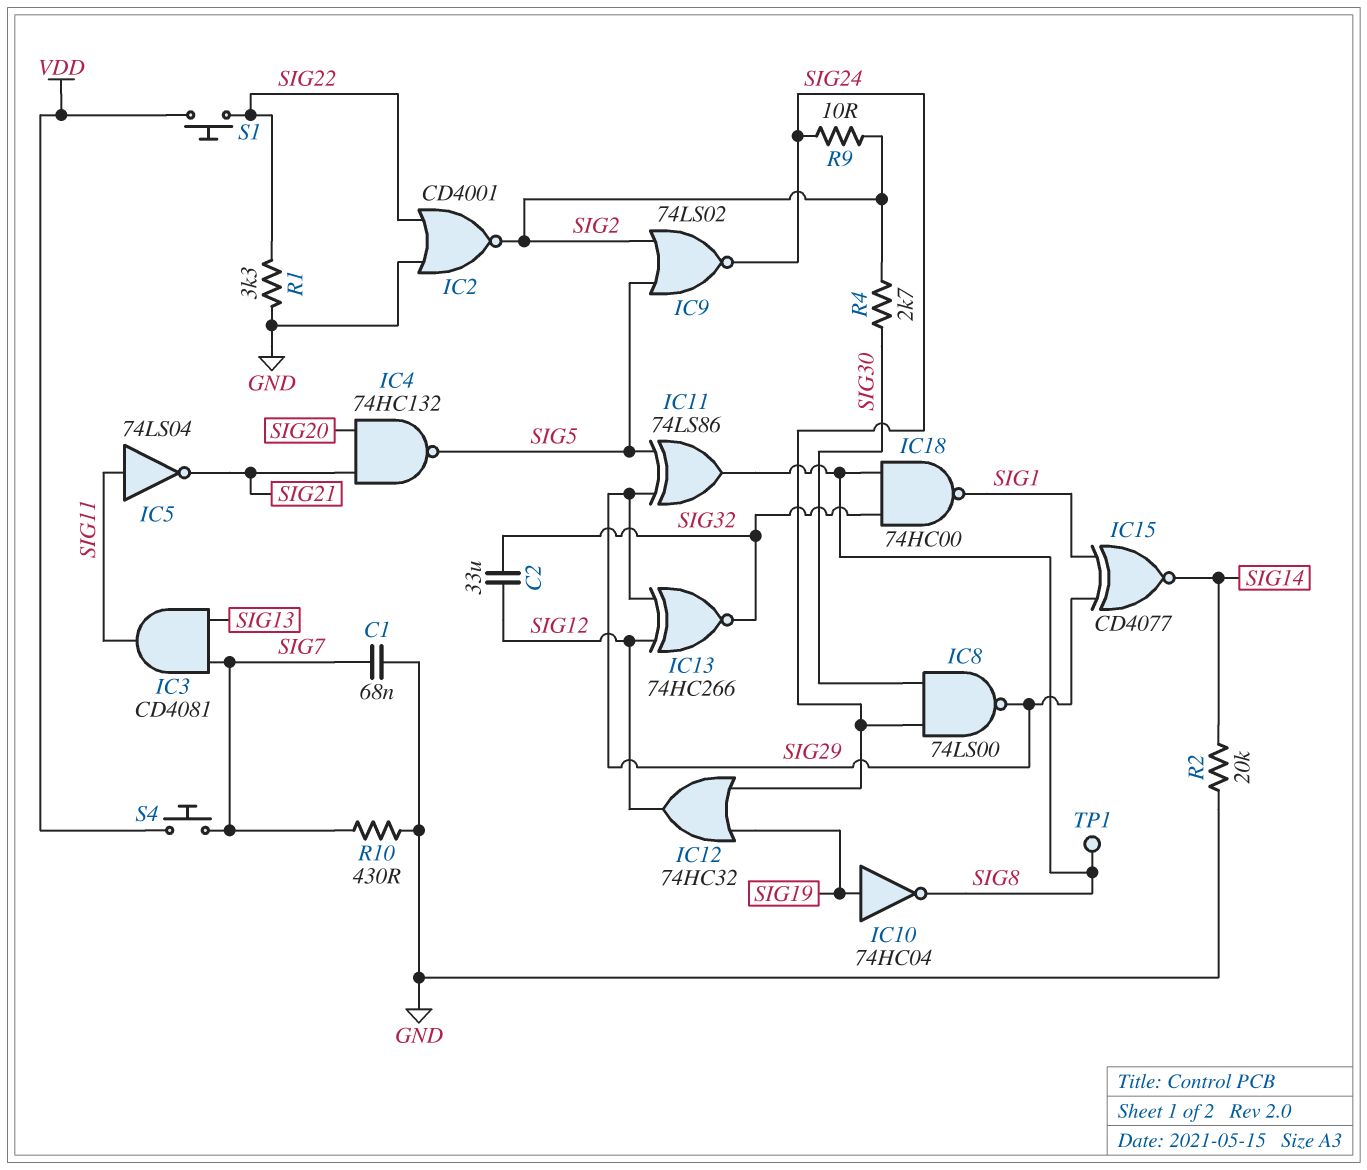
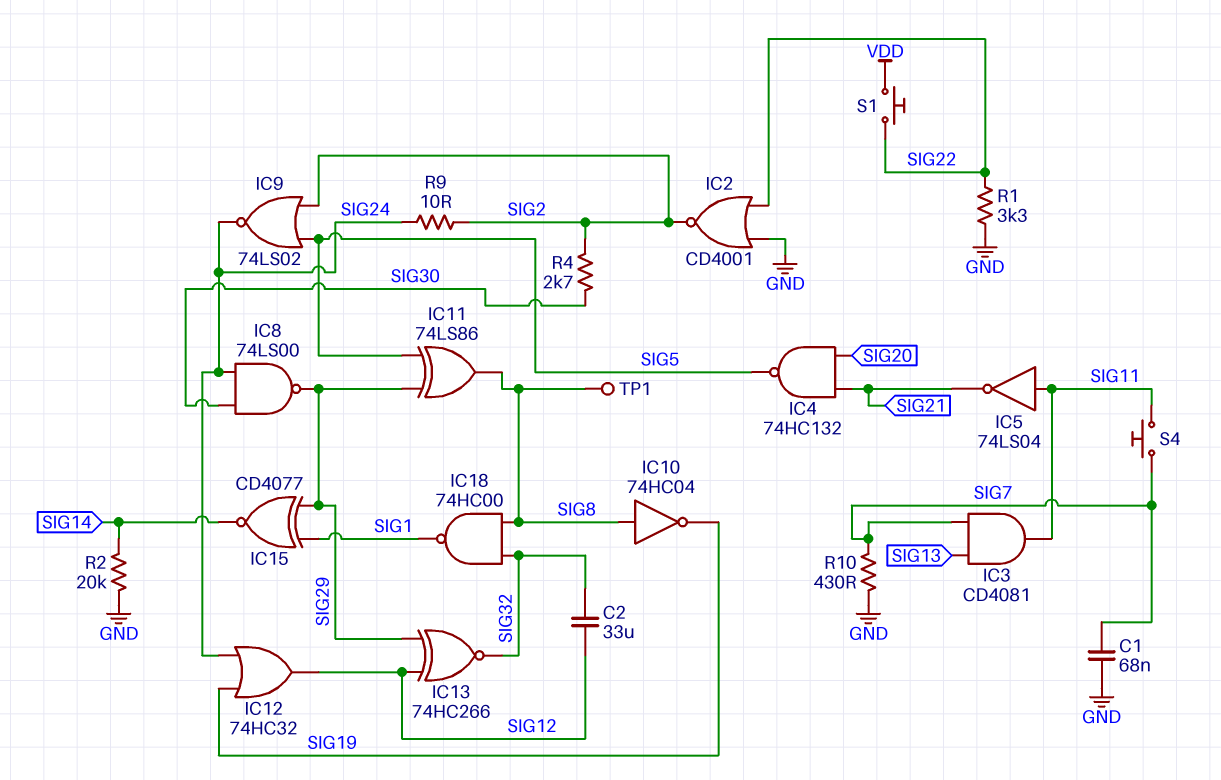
IC10: NOT 74HC04 (in SIG19, out SIG8) -> NOT 74HC04 (in SIG8, out SIG19)
S4: button (SIG7, VDD) -> button (SIG7, SIG11)

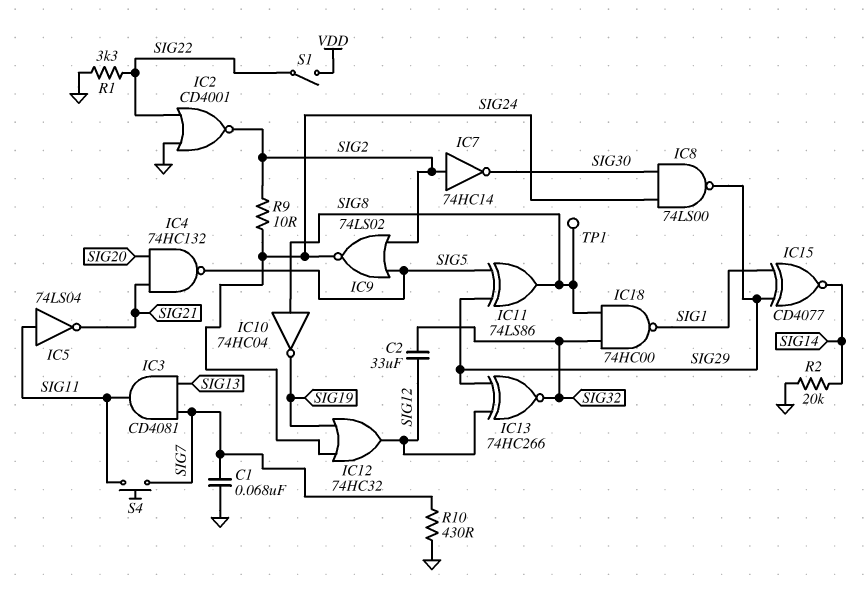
IC7: none -> NOT 74HC14 (in SIG2, out SIG30)
R4: 2.7k (SIG2, SIG30) -> none
S1: button (SIG22, VDD) -> switch (SIG22, VDD)

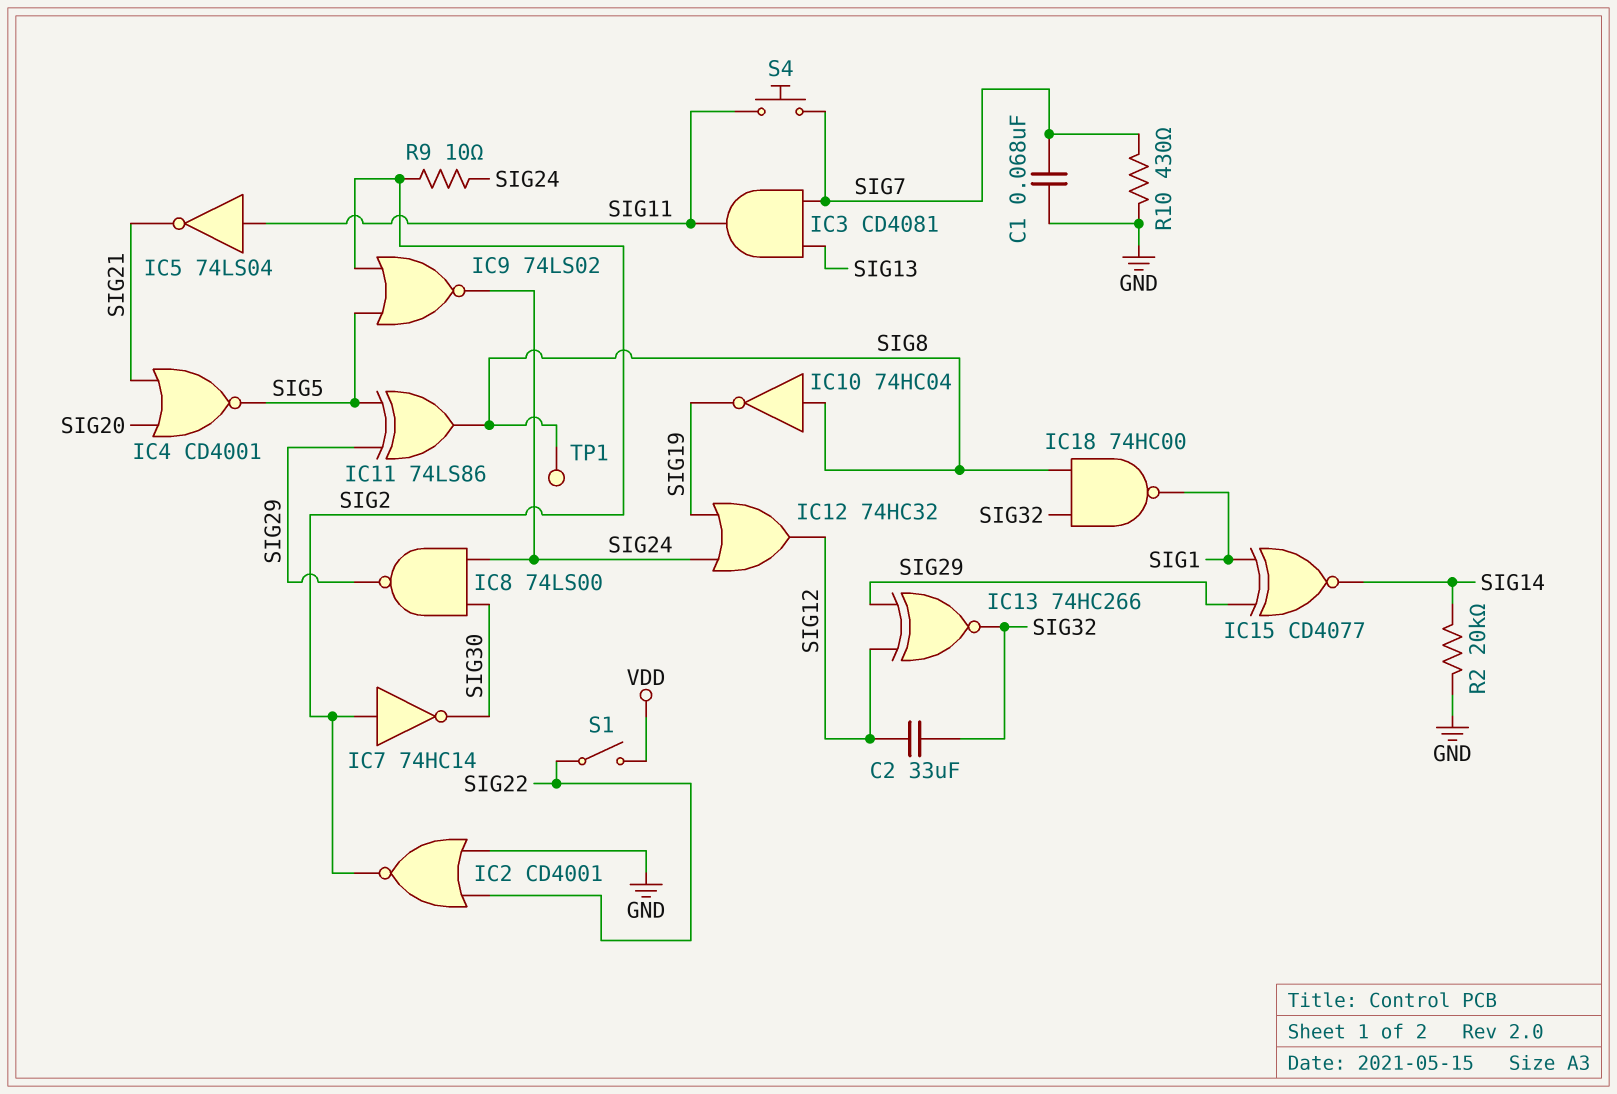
IC4: NAND 74HC132 (in SIG20, in SIG21, out SIG5) -> NOR CD4001 (in SIG20, in SIG21, out SIG5)
R1: 3.3k (GND, SIG22) -> none

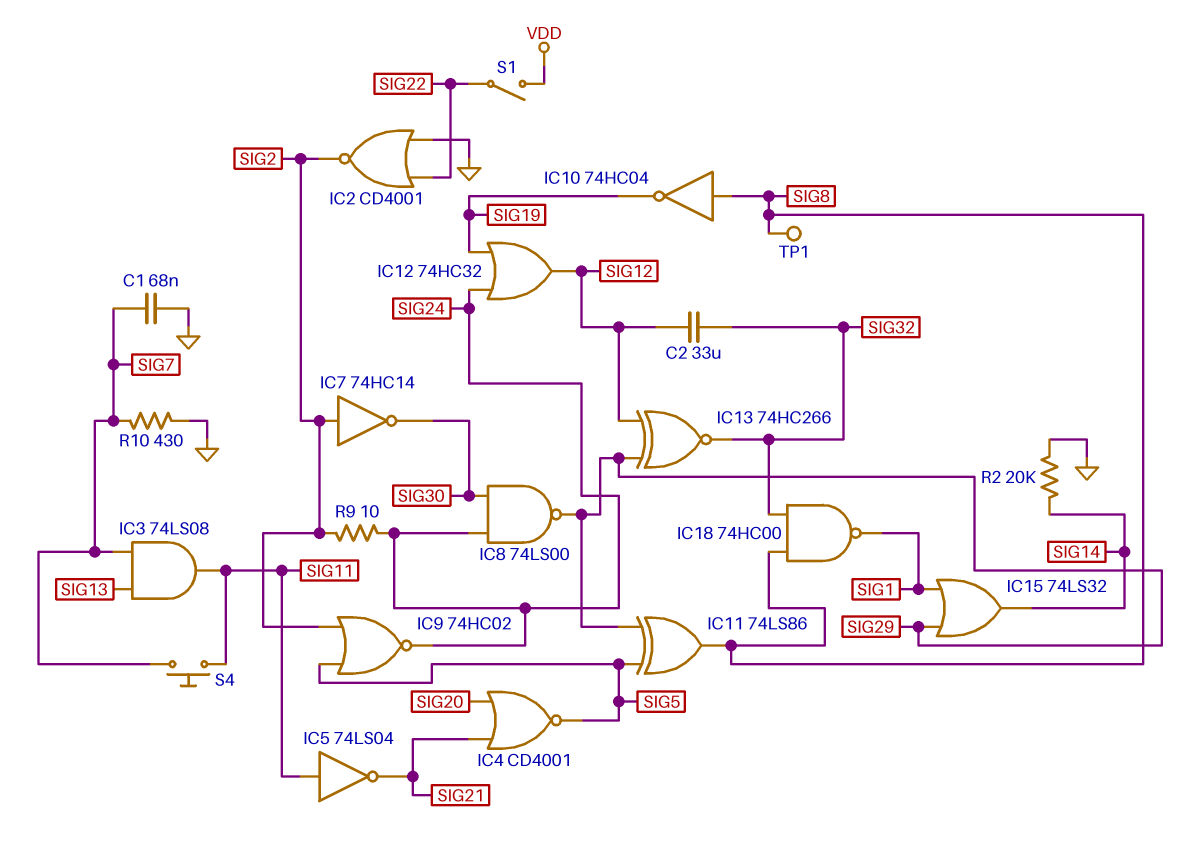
IC3: AND CD4081 (in SIG7, in SIG13, out SIG11) -> AND 74LS08 (in SIG7, in SIG13, out SIG11)
IC9: NOR 74LS02 (in SIG2, in SIG5, out SIG24) -> NOR 74HC02 (in SIG2, in SIG5, out SIG24)
IC15: XNOR CD4077 (in SIG1, in SIG29, out SIG14) -> OR 74LS32 (in SIG1, in SIG29, out SIG14)

